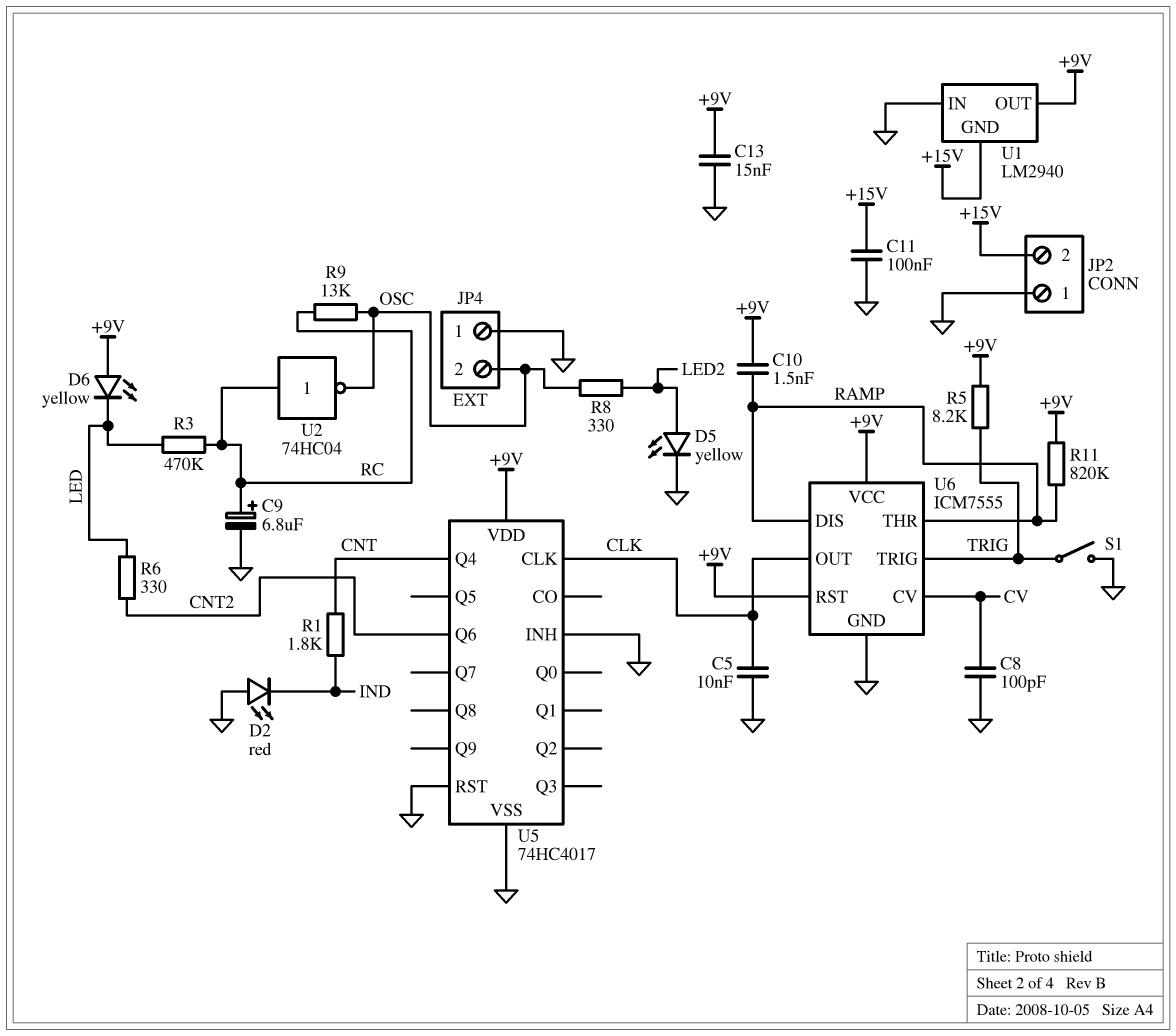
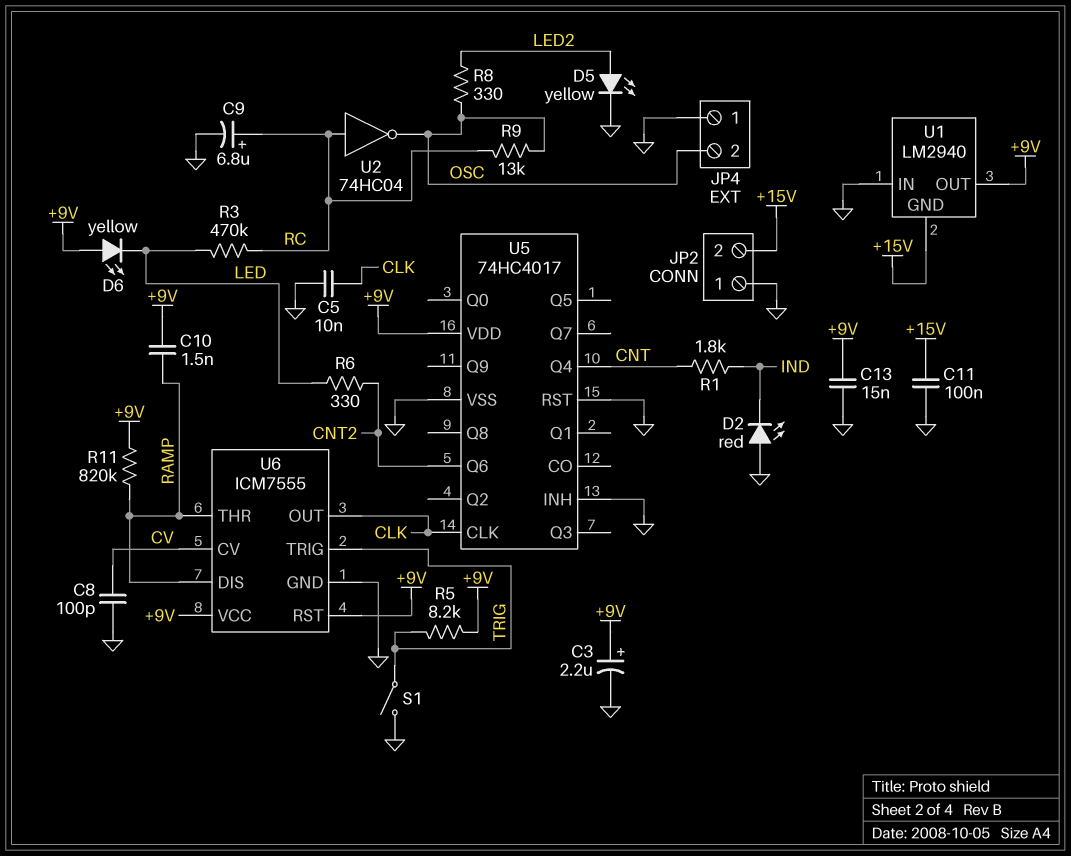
C3: none -> 2.2uF (plus +9V, minus GND)

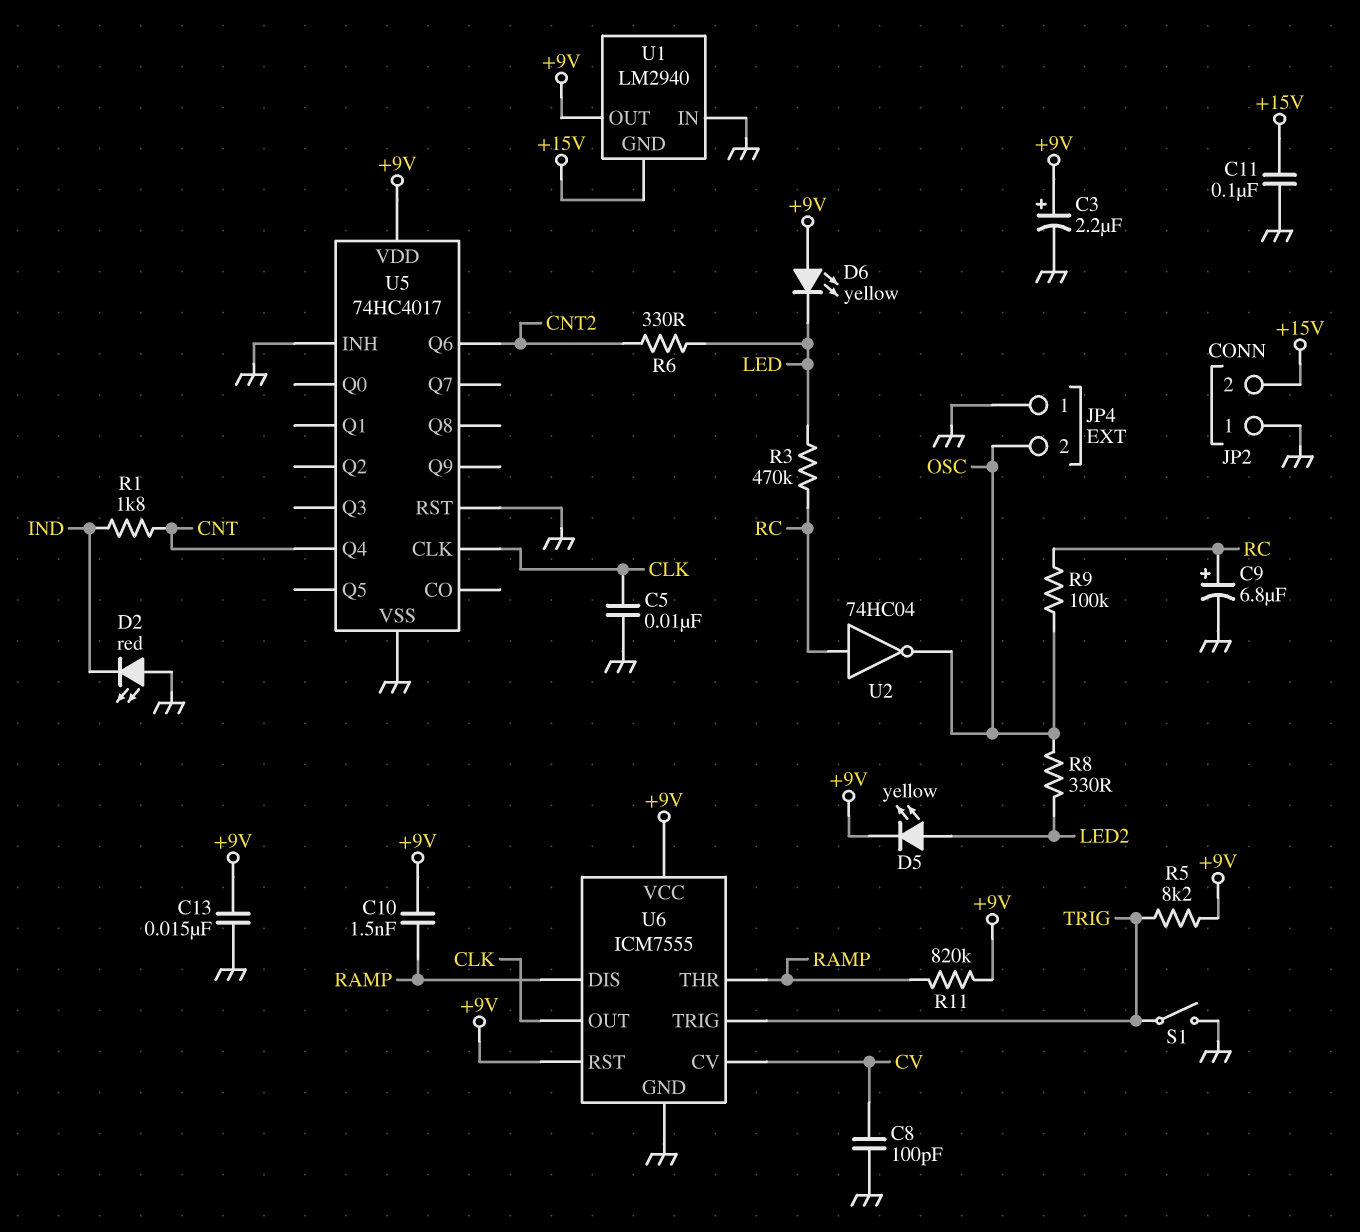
D5: LED yellow (A LED2, K GND) -> LED yellow (A LED2, K +9V)
R9: 13k (OSC, RC) -> 100k (OSC, RC)

